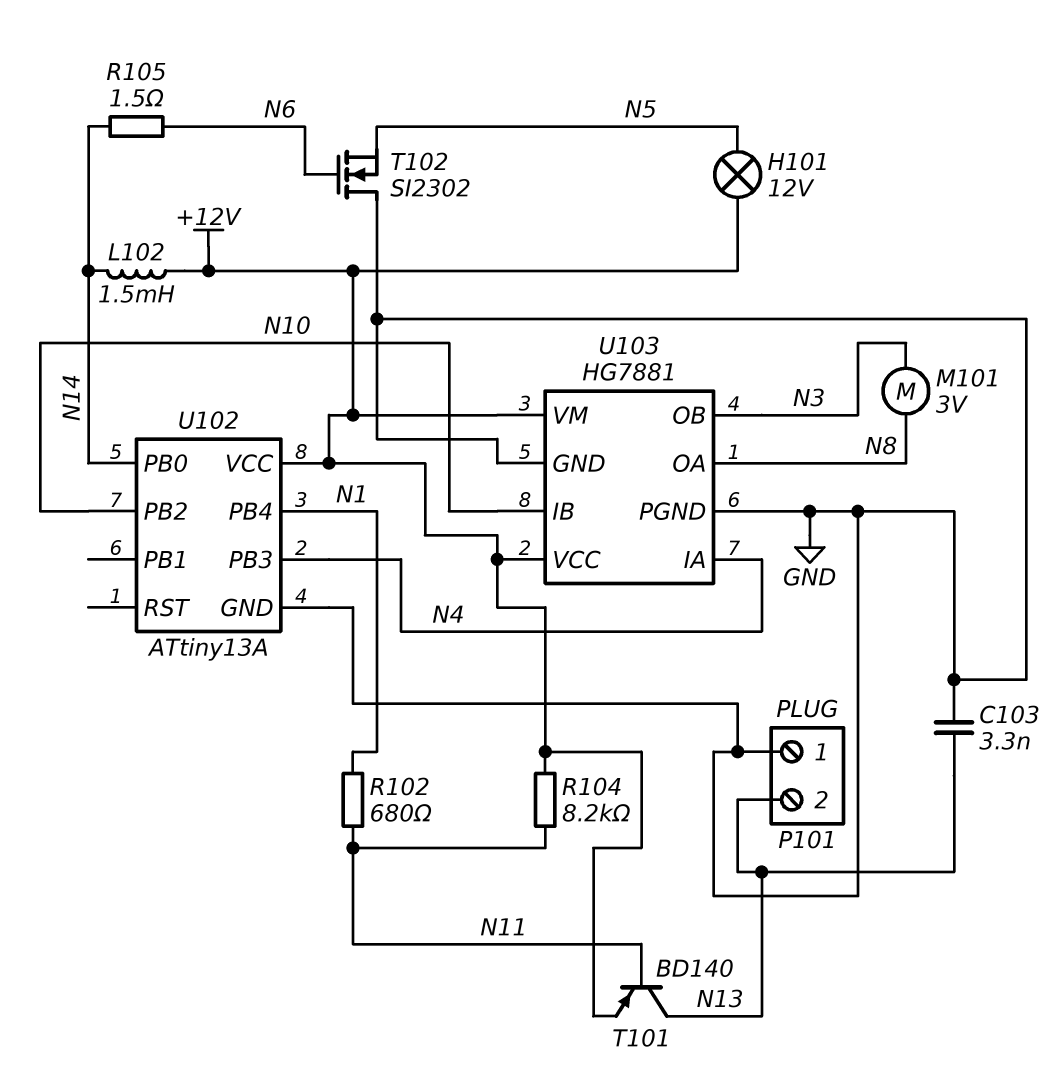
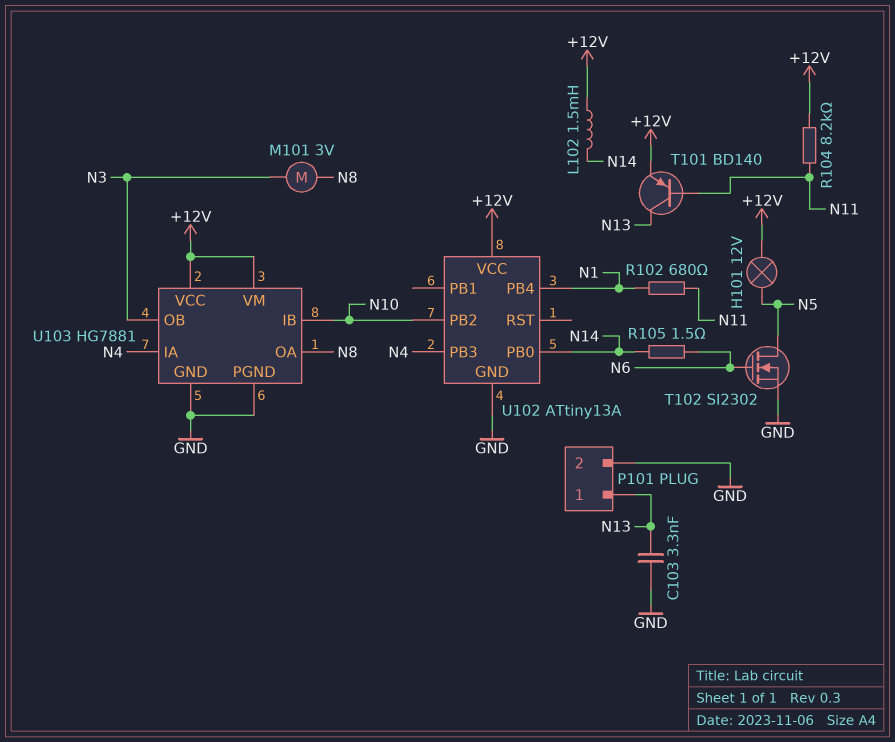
P101 pin 1: GND -> N13
P101 pin 2: N13 -> GND
T102: NMOS SI2302 (G N6, D GND, S N5) -> NMOS SI2302 (G N6, D N5, S GND)

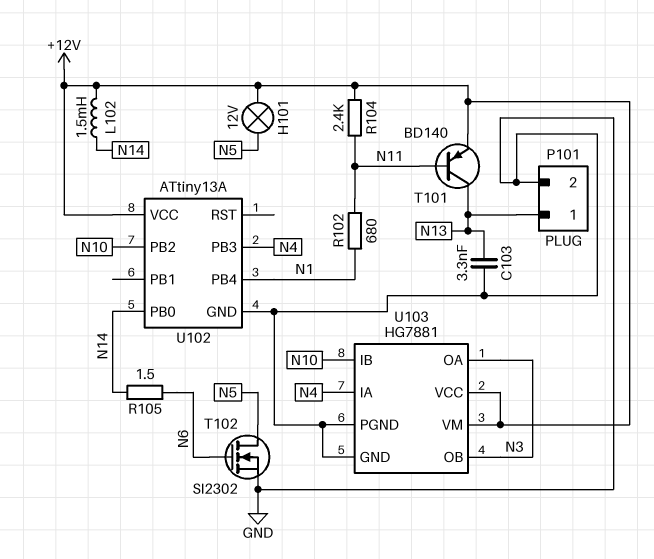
M101: motor 3V (N3, N8) -> none
R104: 8.2k (+12V, N11) -> 2.4k (+12V, N11)
U103 pin OA: N8 -> N3

